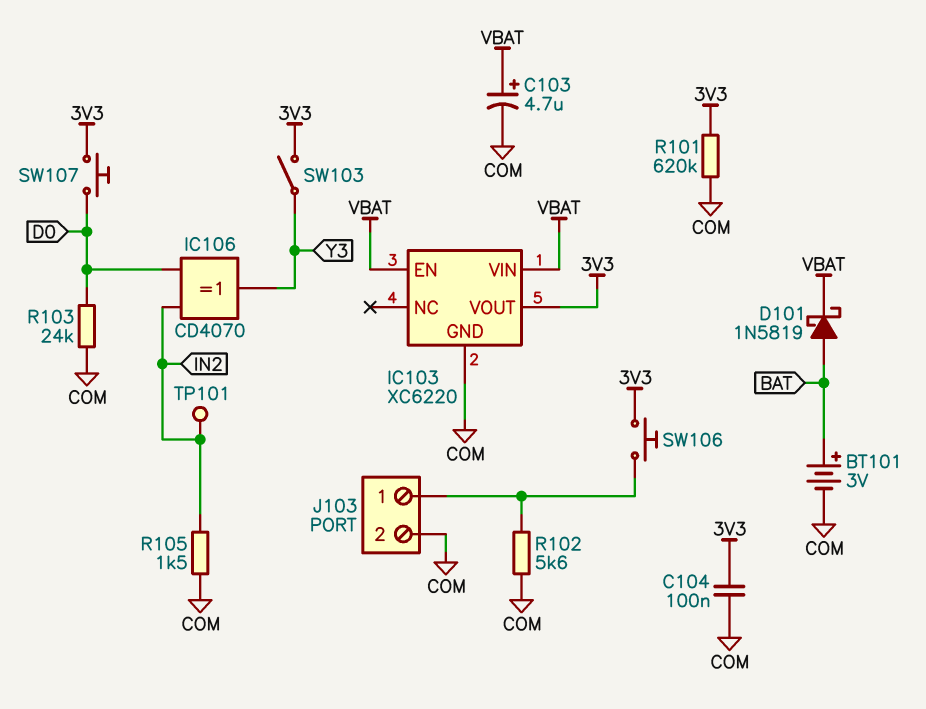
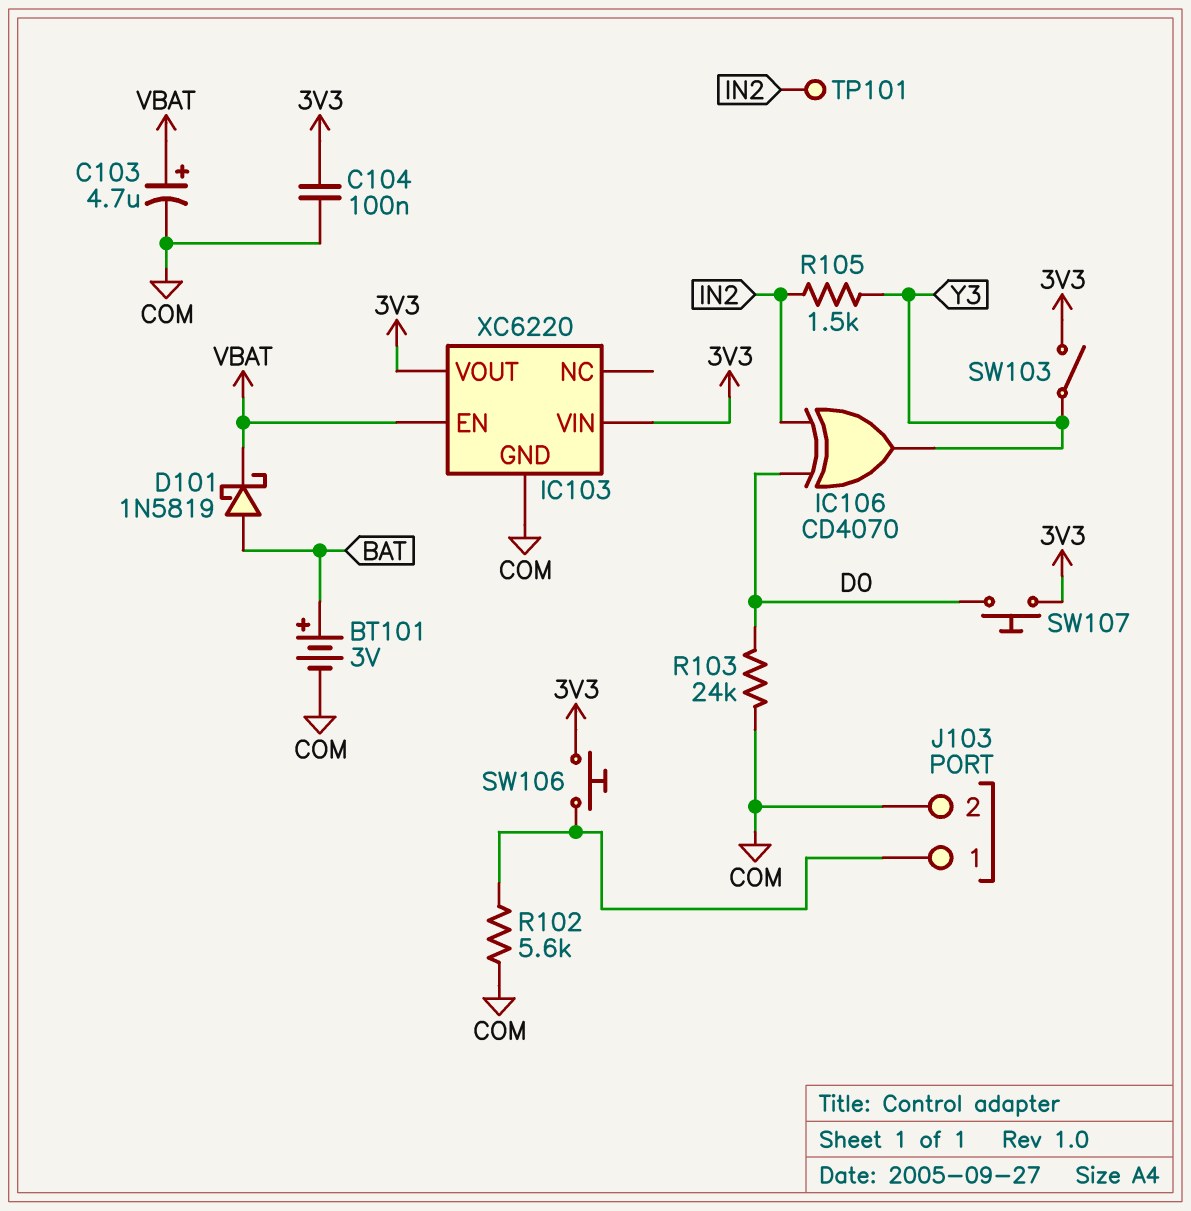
IC103 pin VIN: VBAT -> 3V3
R101: 620k (3V3, COM) -> none
R105: 1.5k (COM, IN2) -> 1.5k (IN2, Y3)

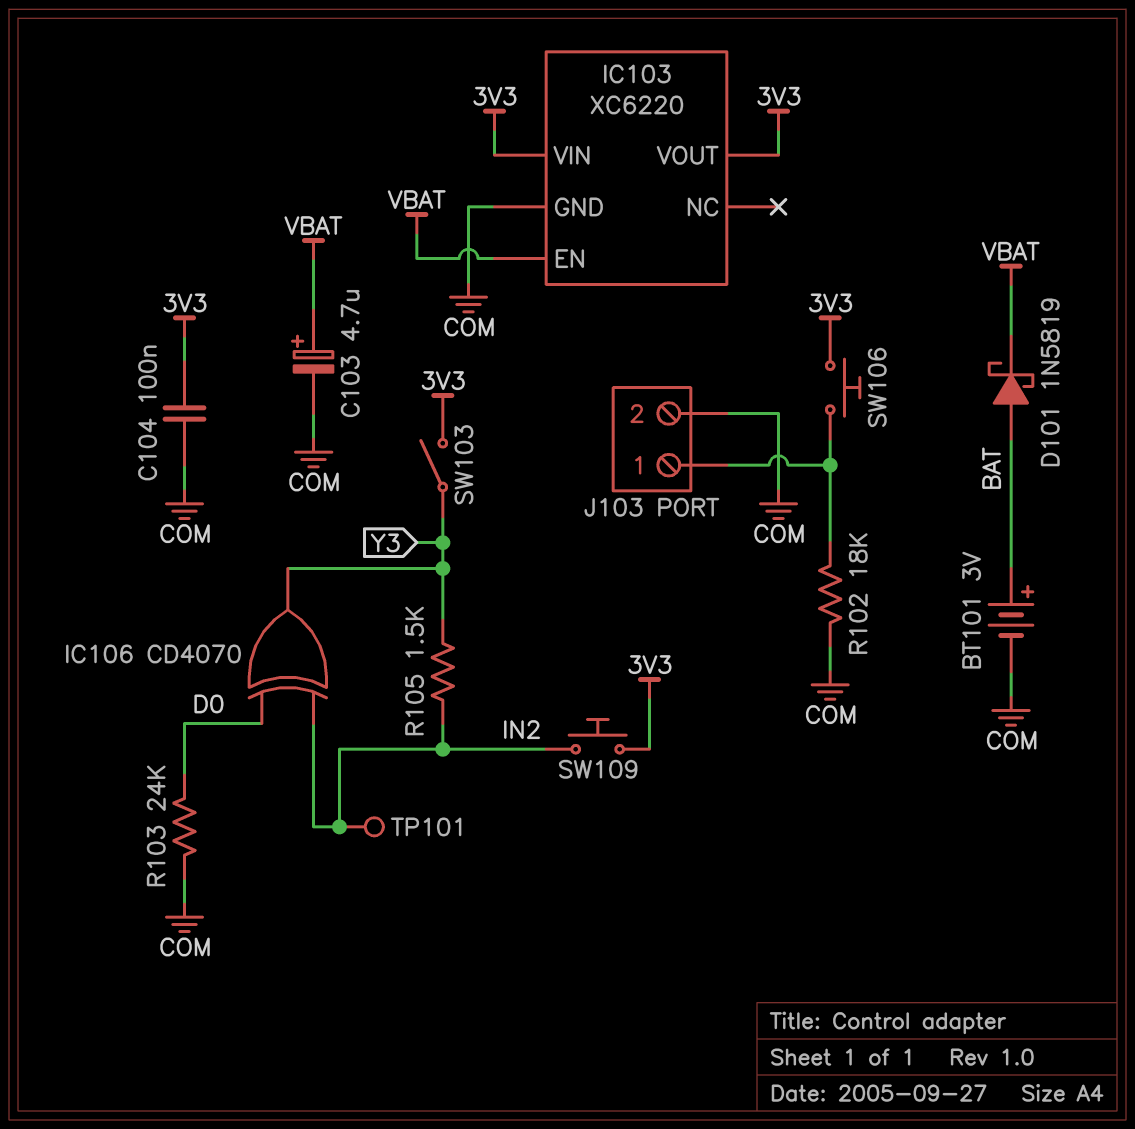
R102: 5.6k (COM, J103/1) -> 18k (COM, J103/1)
SW107: button (3V3, D0) -> none
SW109: none -> button (3V3, IN2)

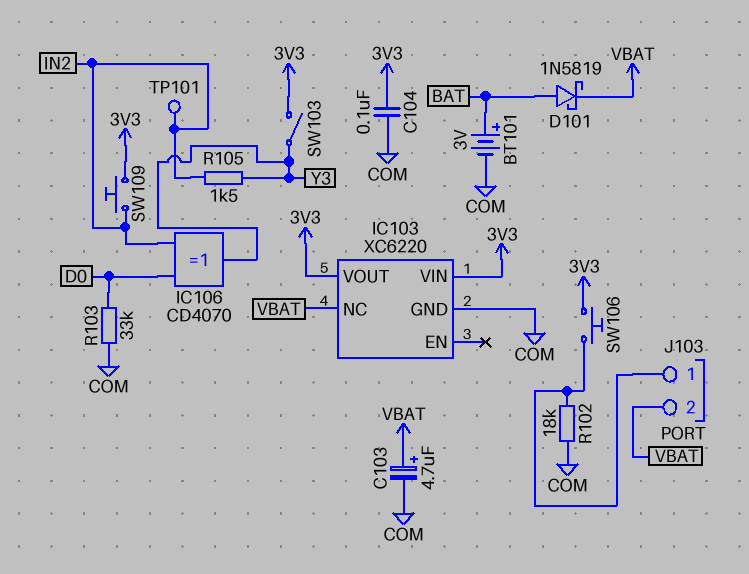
IC103 pin EN: VBAT -> none
IC103 pin NC: none -> VBAT
J103 pin 2: COM -> VBAT
R103: 24k (COM, D0) -> 33k (COM, D0)

